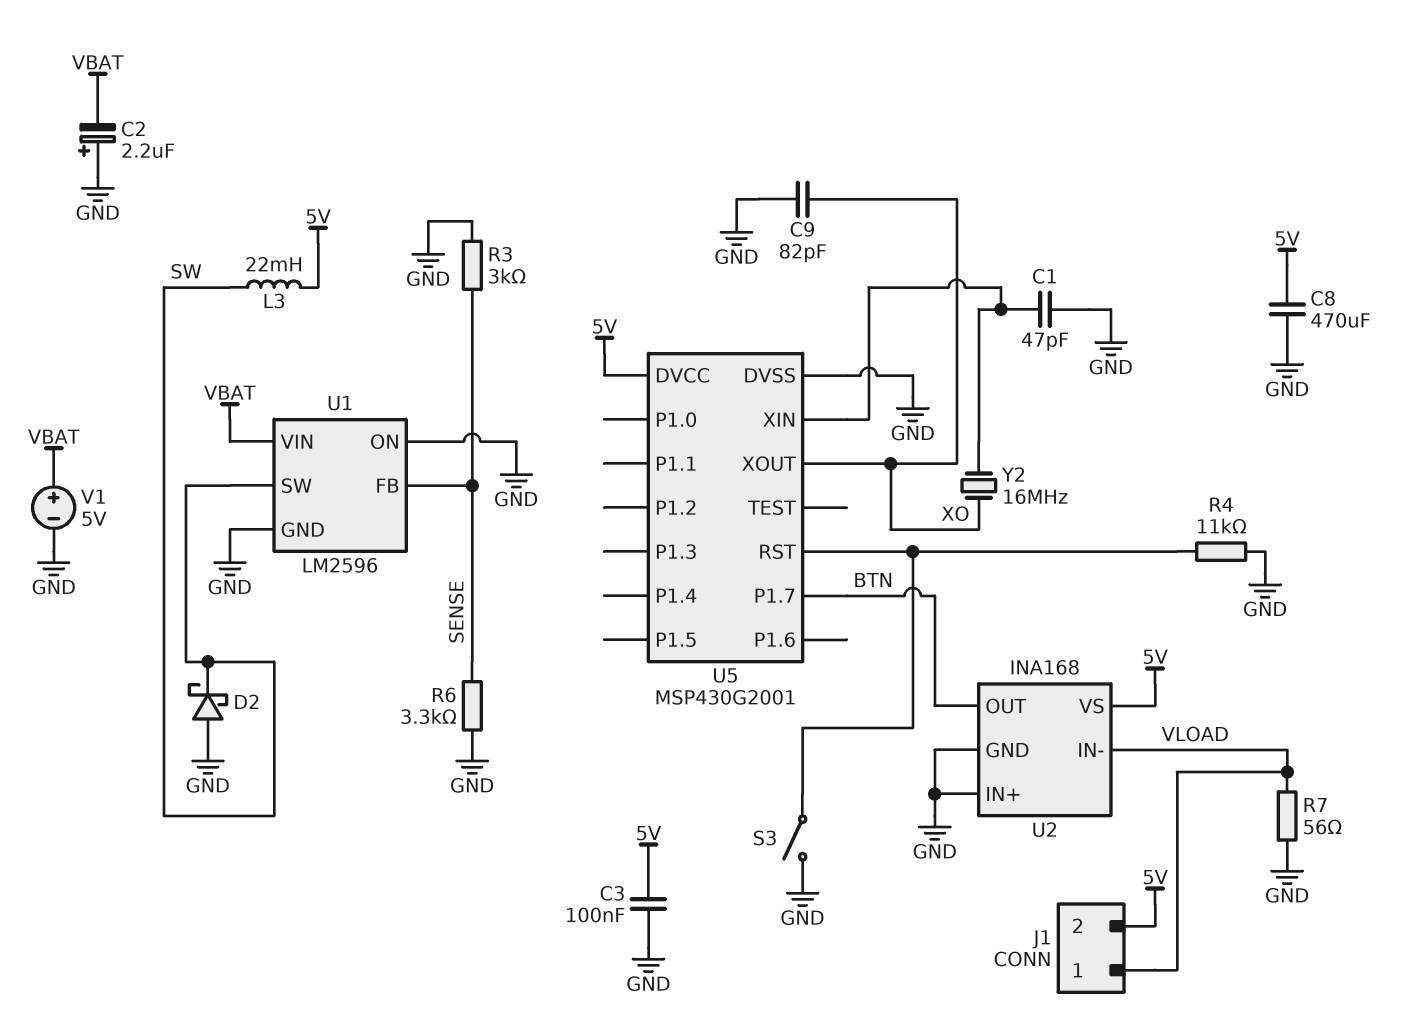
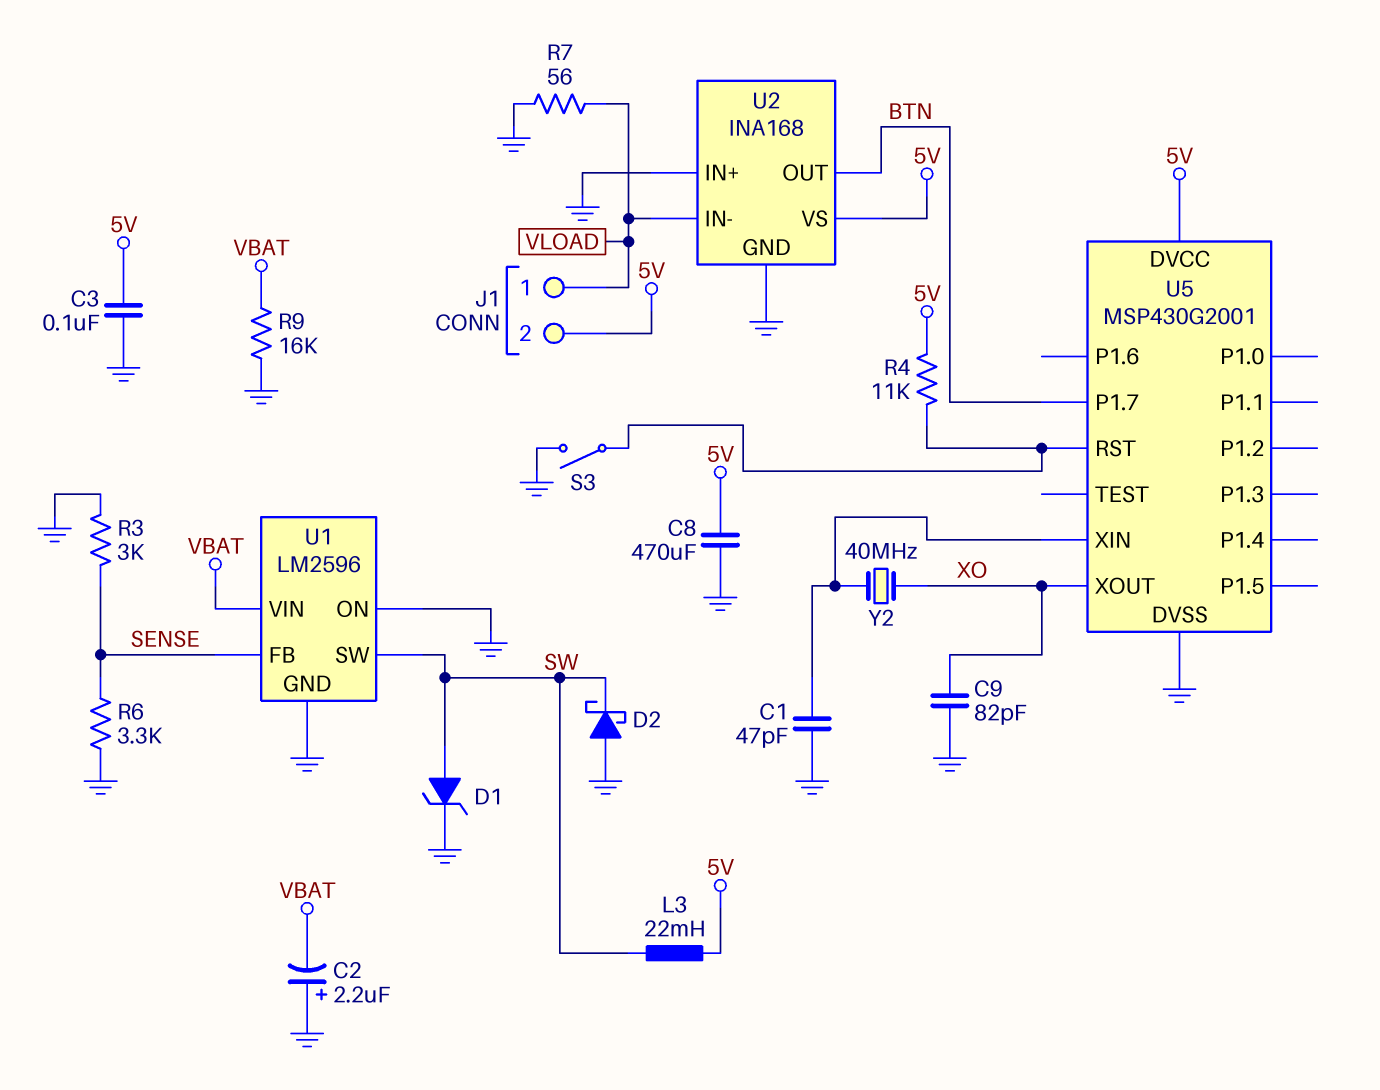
D1: none -> zener (A SW, K GND)
R4: 11k (GND, U5/RST) -> 11k (5V, U5/RST)
R9: none -> 16k (GND, VBAT)
V1: 5V (plus VBAT, minus GND) -> none
Y2: 16MHz (U5/XIN, XO) -> 40MHz (U5/XIN, XO)

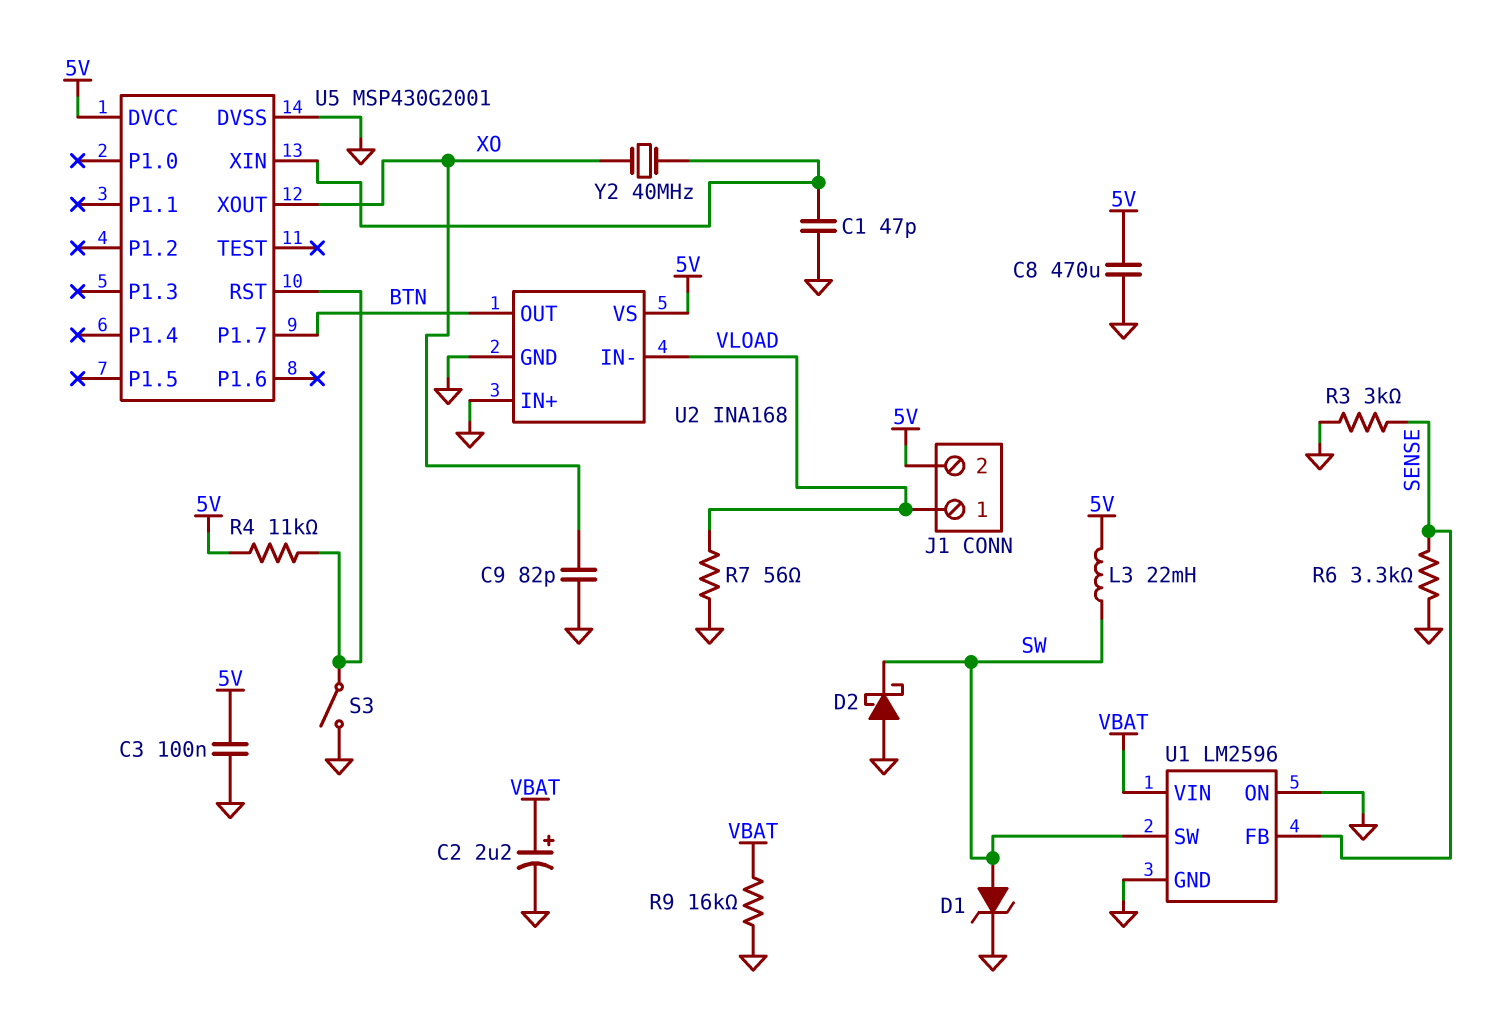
C2: 2.2uF (plus GND, minus VBAT) -> 2.2uF (plus VBAT, minus GND)

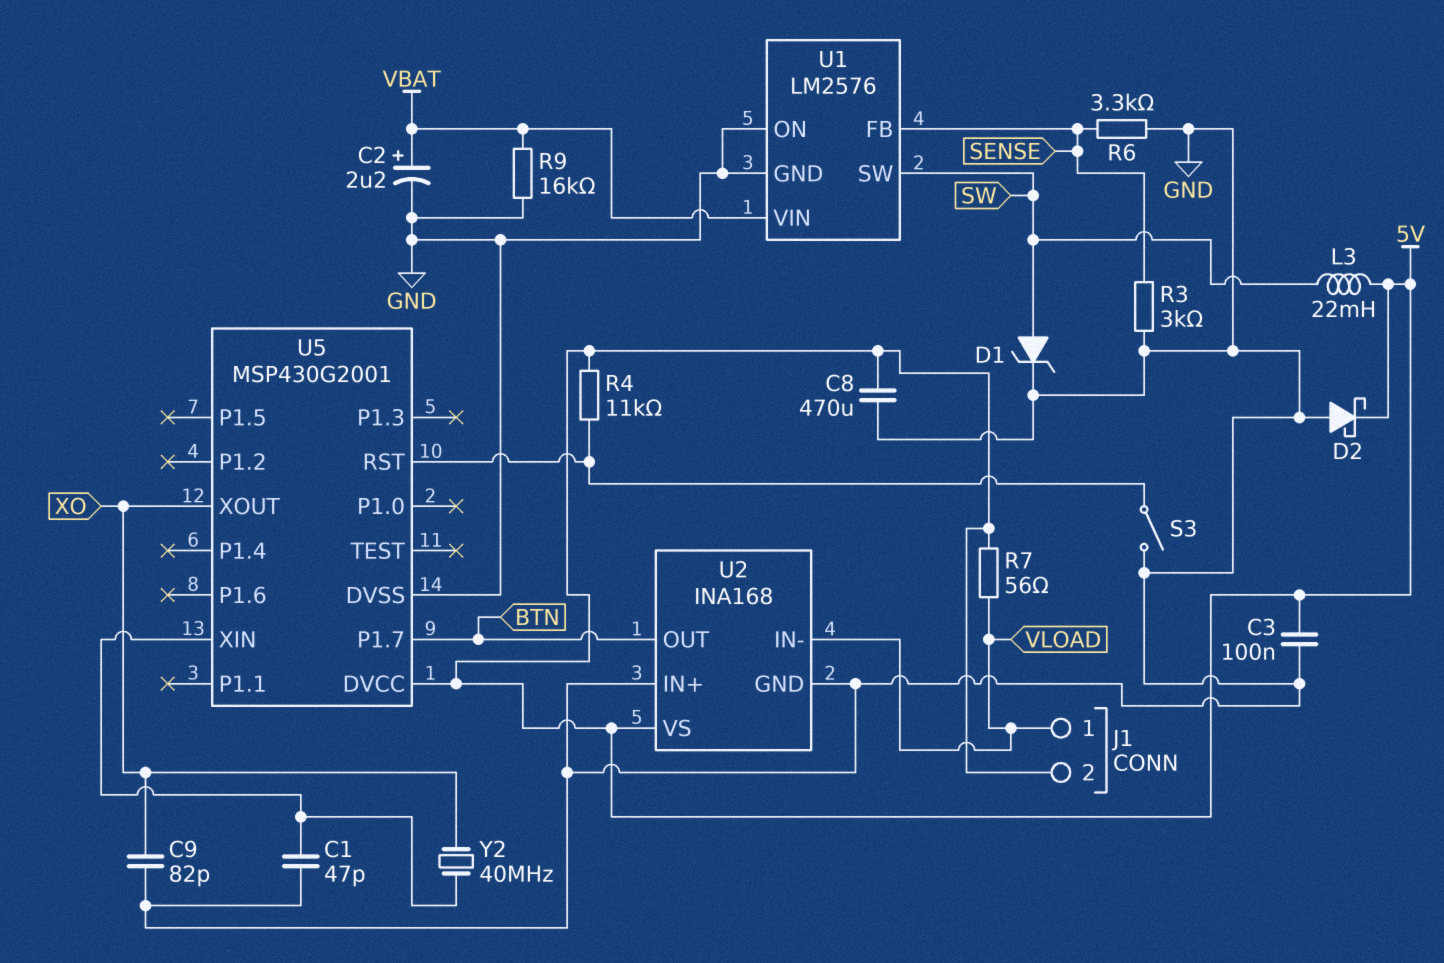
D2: schottky (A GND, K SW) -> schottky (A GND, K 5V)
R7: 56 (GND, VLOAD) -> 56 (5V, VLOAD)
U1: LM2596 -> LM2576

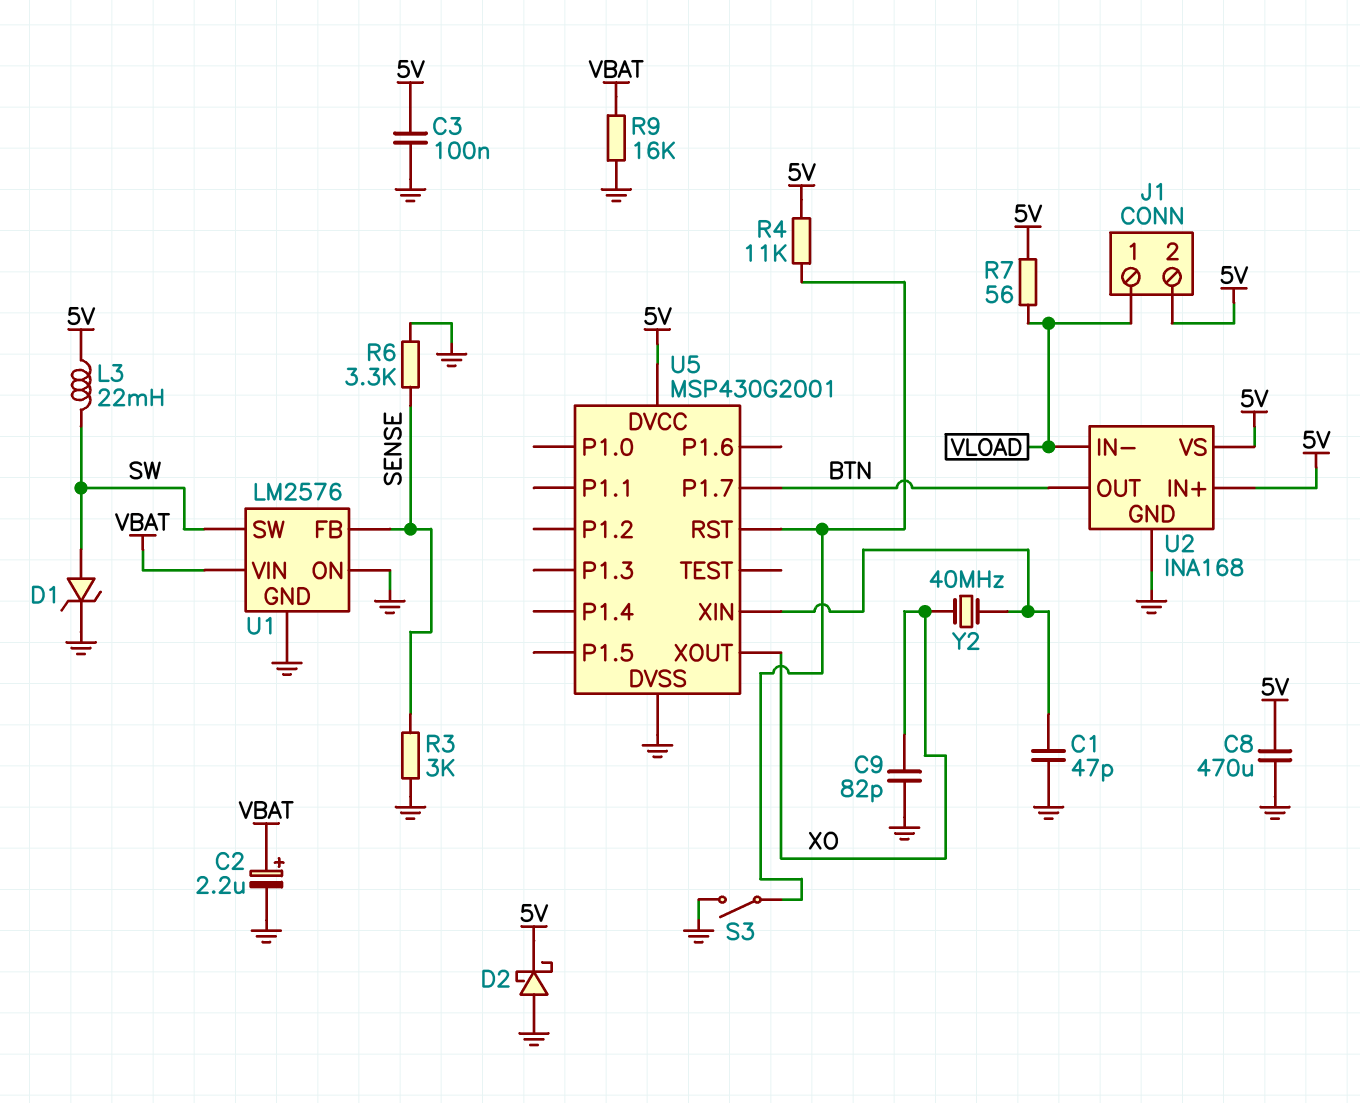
U2 pin IN+: GND -> 5V

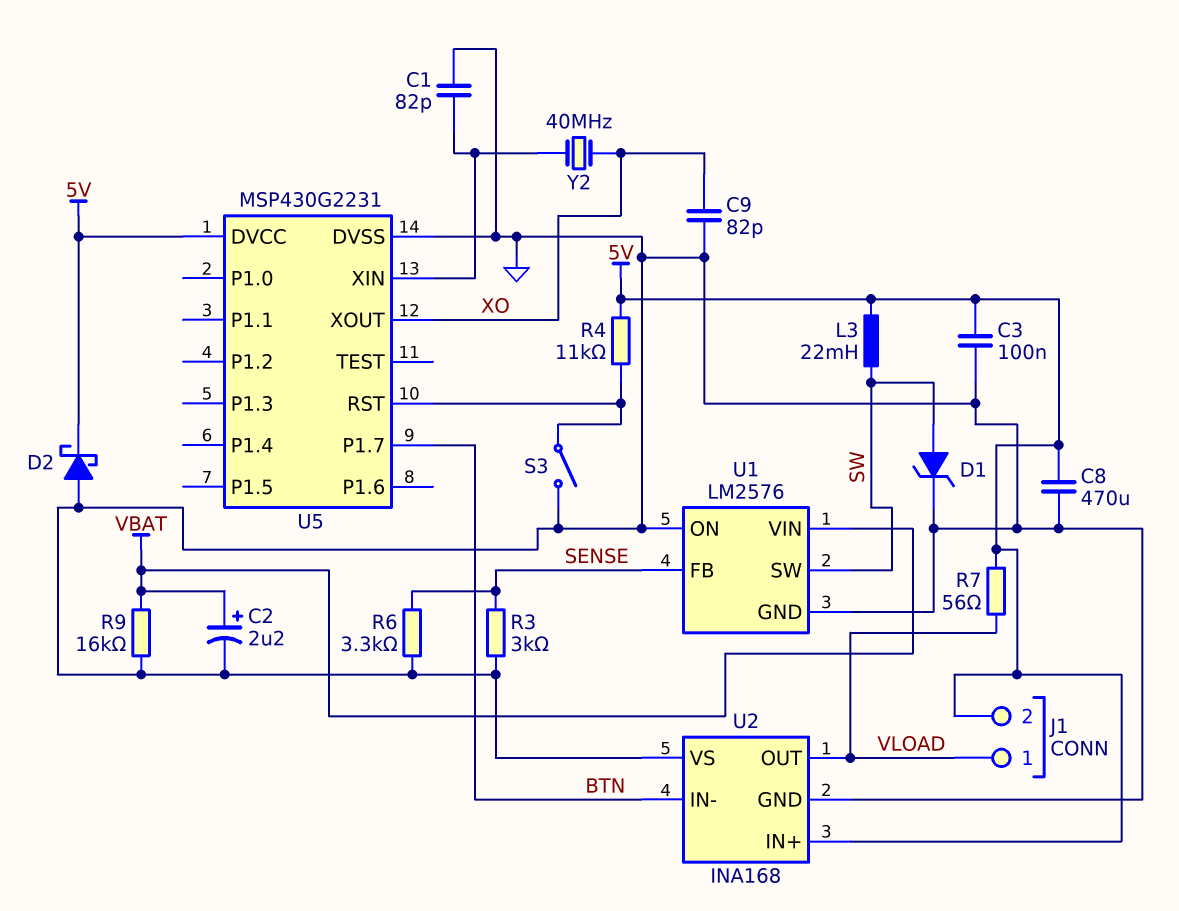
C1: 47pF (GND, U5/XIN) -> 82pF (GND, U5/XIN)
U2 pin IN-: VLOAD -> BTN
U2 pin OUT: BTN -> VLOAD
U2 pin VS: 5V -> GND
U5: MSP430G2001 -> MSP430G2231

